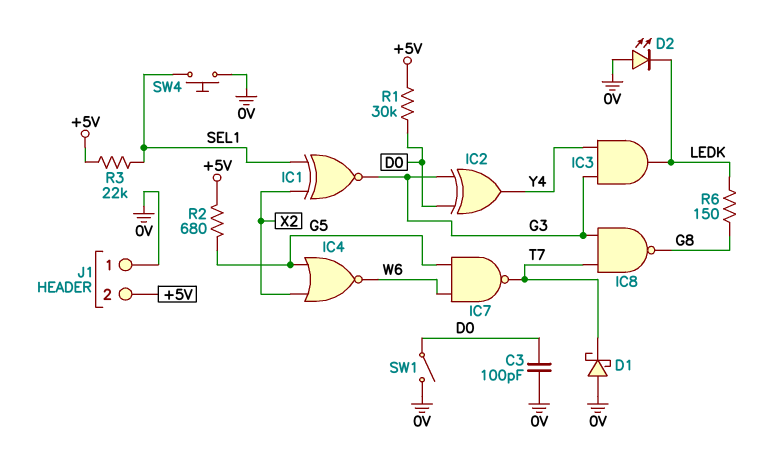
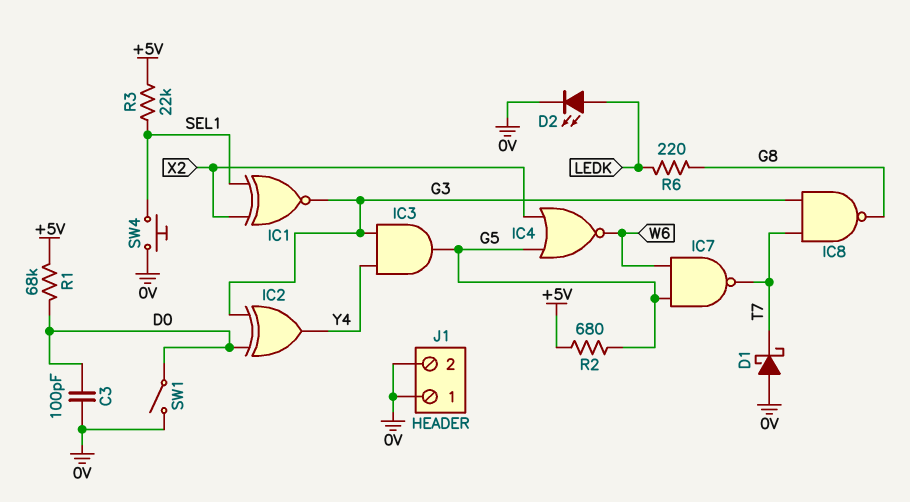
D2: LED (A 0V, K LEDK) -> LED (A LEDK, K 0V)
IC3: AND (in G3, in Y4, out LEDK) -> AND (in G3, in Y4, out G5)
J1 pin 2: +5V -> 0V
R1: 30k (+5V, D0) -> 68k (+5V, D0)
R6: 150 (G8, LEDK) -> 220 (G8, LEDK)

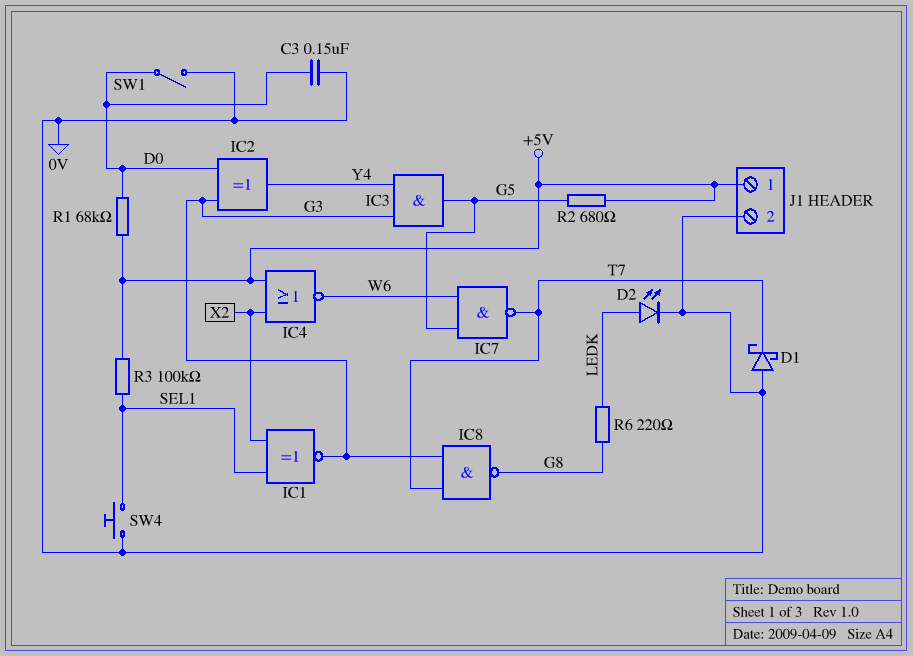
C3: 100pF (0V, D0) -> 150nF (0V, D0)
IC4: NOR (in G5, in X2, out W6) -> NOR (in +5V, in X2, out W6)
J1 pin 1: 0V -> +5V
R3: 22k (+5V, SEL1) -> 100k (+5V, SEL1)

